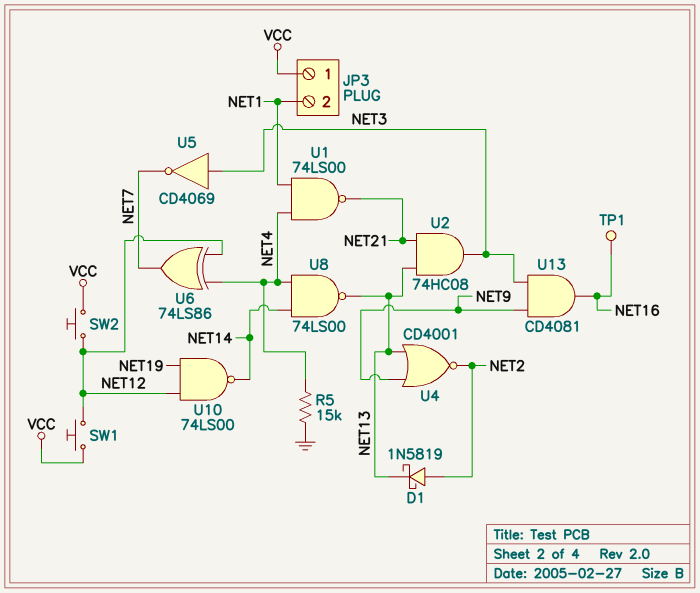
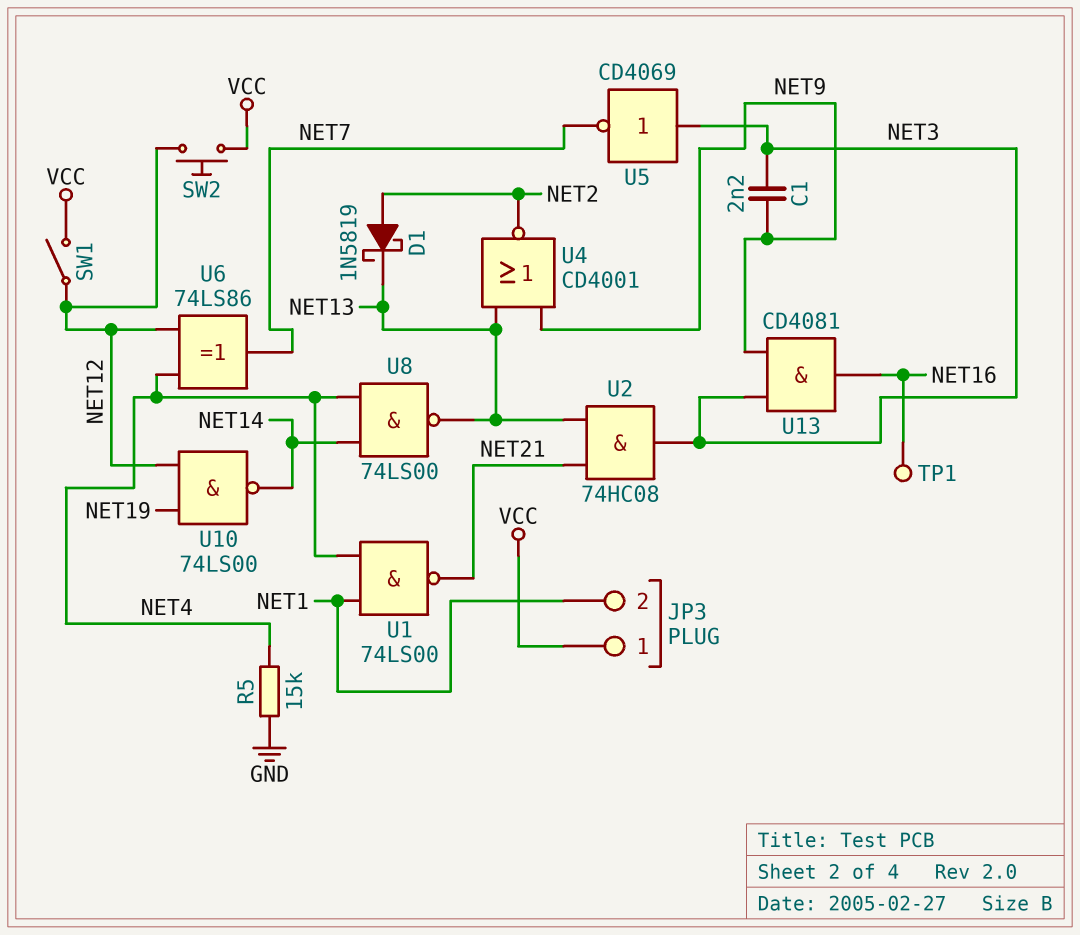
C1: none -> 2.2nF (NET3, NET9)
SW1: button (NET12, VCC) -> switch (NET12, VCC)

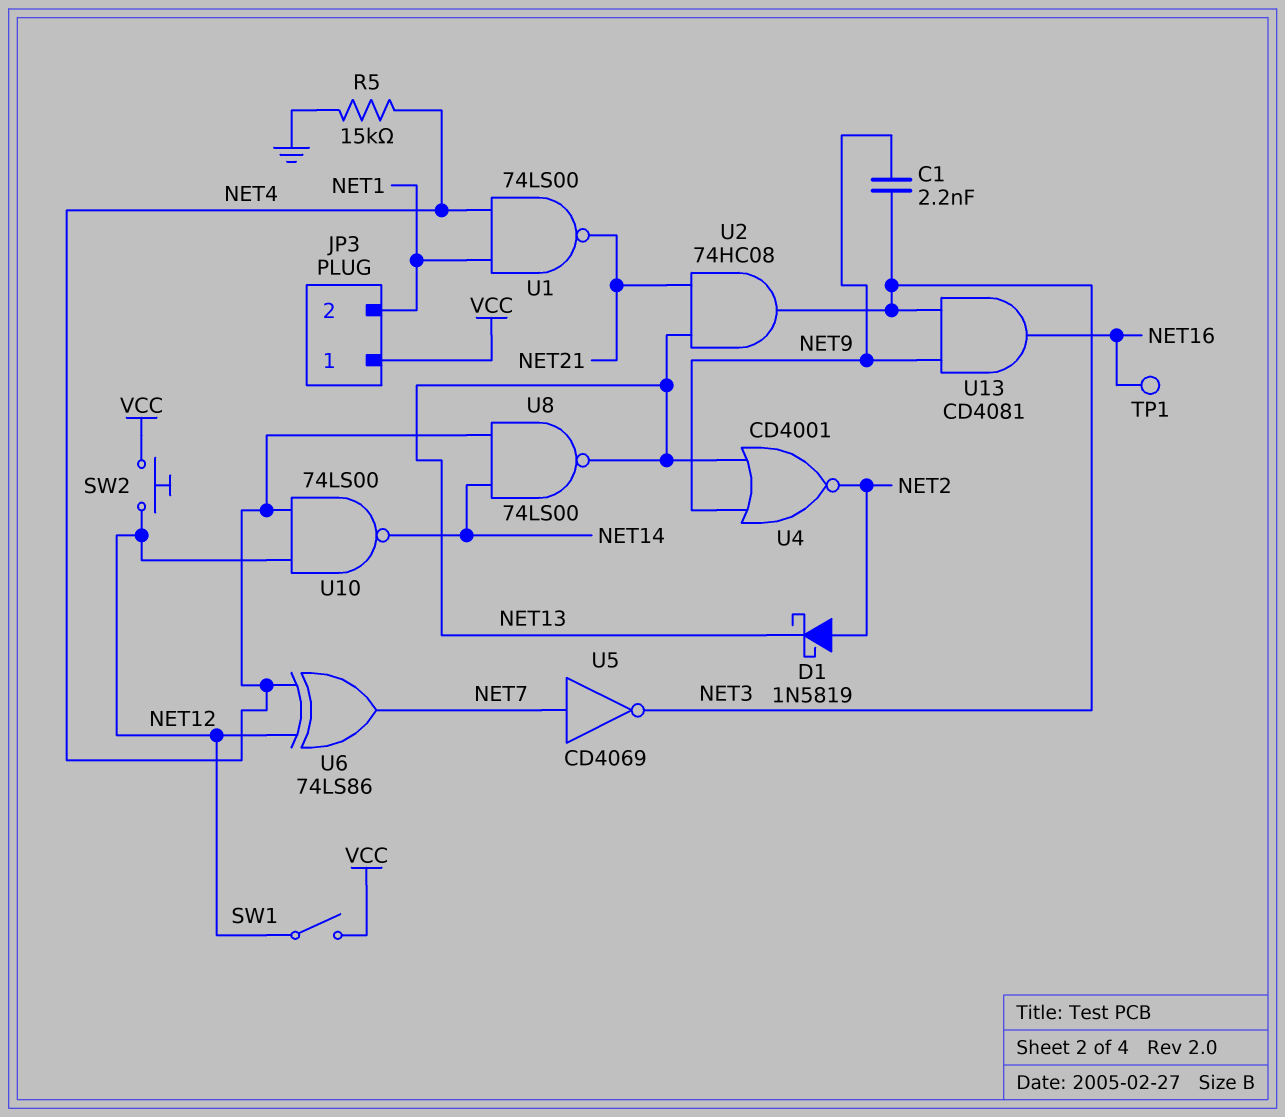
U5: NOT CD4069 (in NET3, out NET7) -> NOT CD4069 (in NET7, out NET3)
U10: NAND 74LS00 (in NET12, in NET19, out NET14) -> NAND 74LS00 (in NET4, in NET12, out NET14)

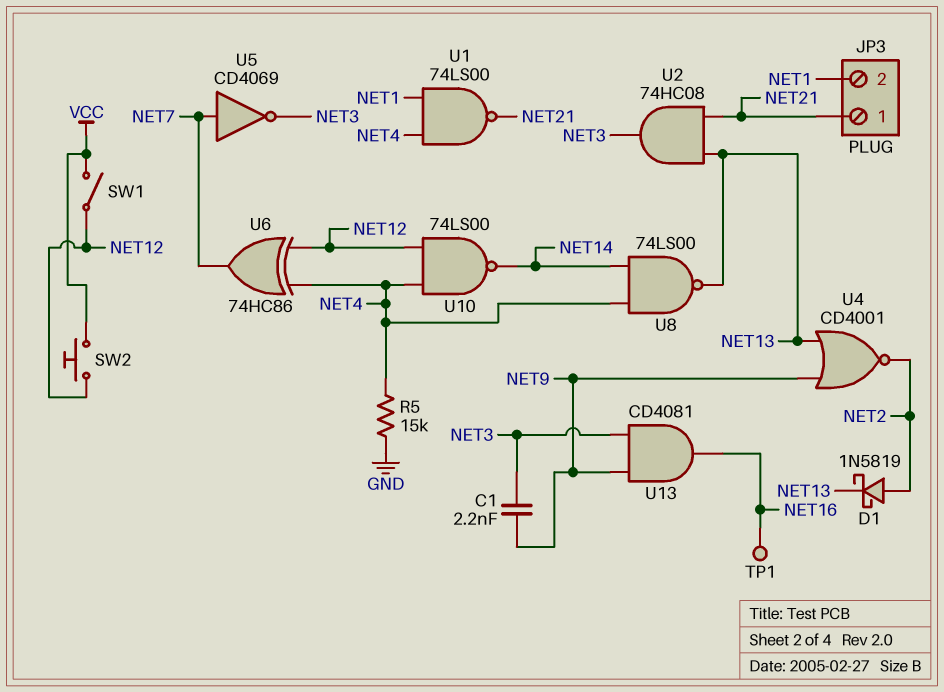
JP3 pin 1: VCC -> NET21
U6: XOR 74LS86 (in NET4, in NET12, out NET7) -> XOR 74HC86 (in NET4, in NET12, out NET7)

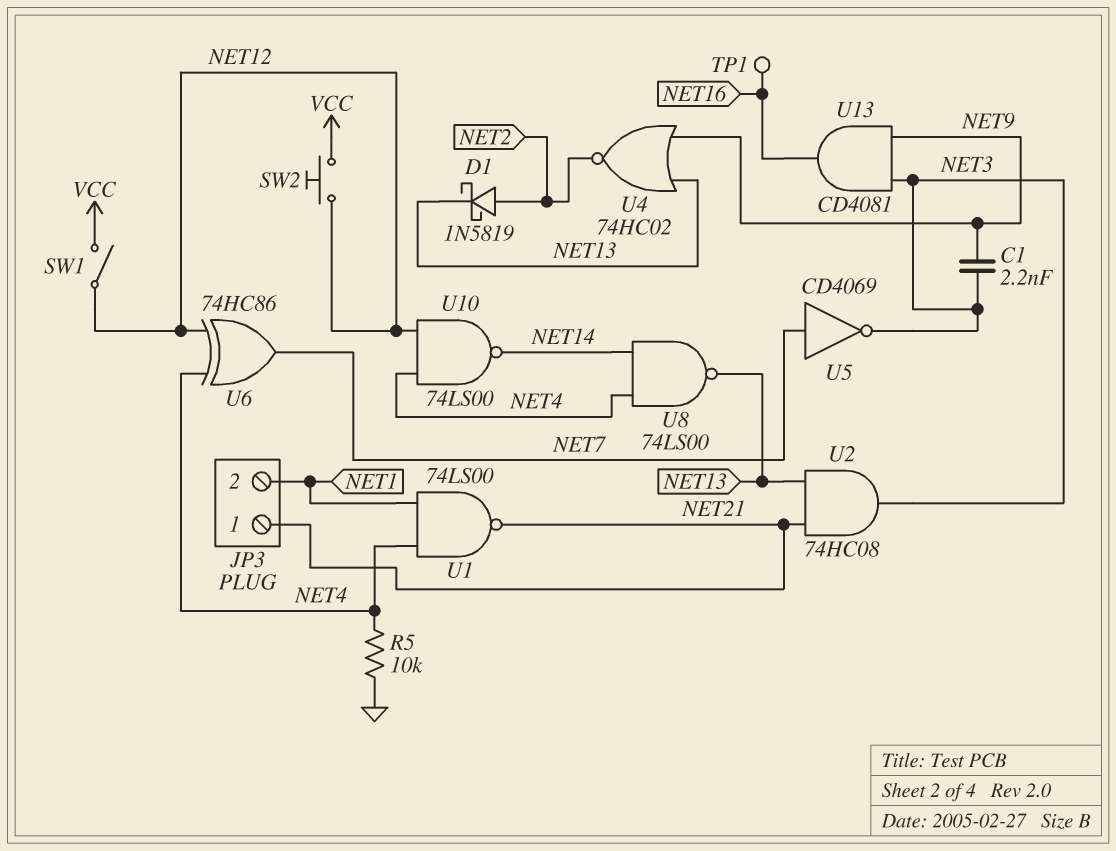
R5: 15k (GND, NET4) -> 10k (GND, NET4)
U4: NOR CD4001 (in NET9, in NET13, out NET2) -> NOR 74HC02 (in NET9, in NET13, out NET2)

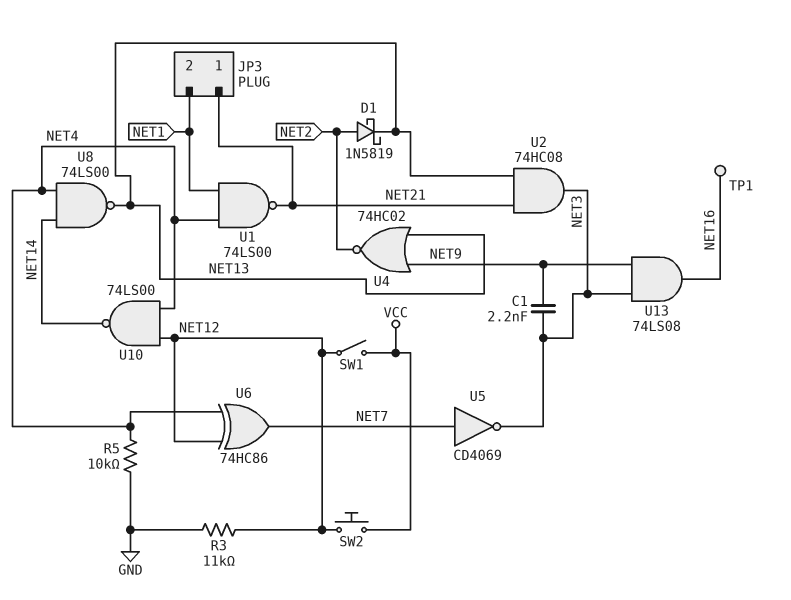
R3: none -> 11k (GND, NET12)
U13: AND CD4081 (in NET3, in NET9, out NET16) -> AND 74LS08 (in NET3, in NET9, out NET16)

